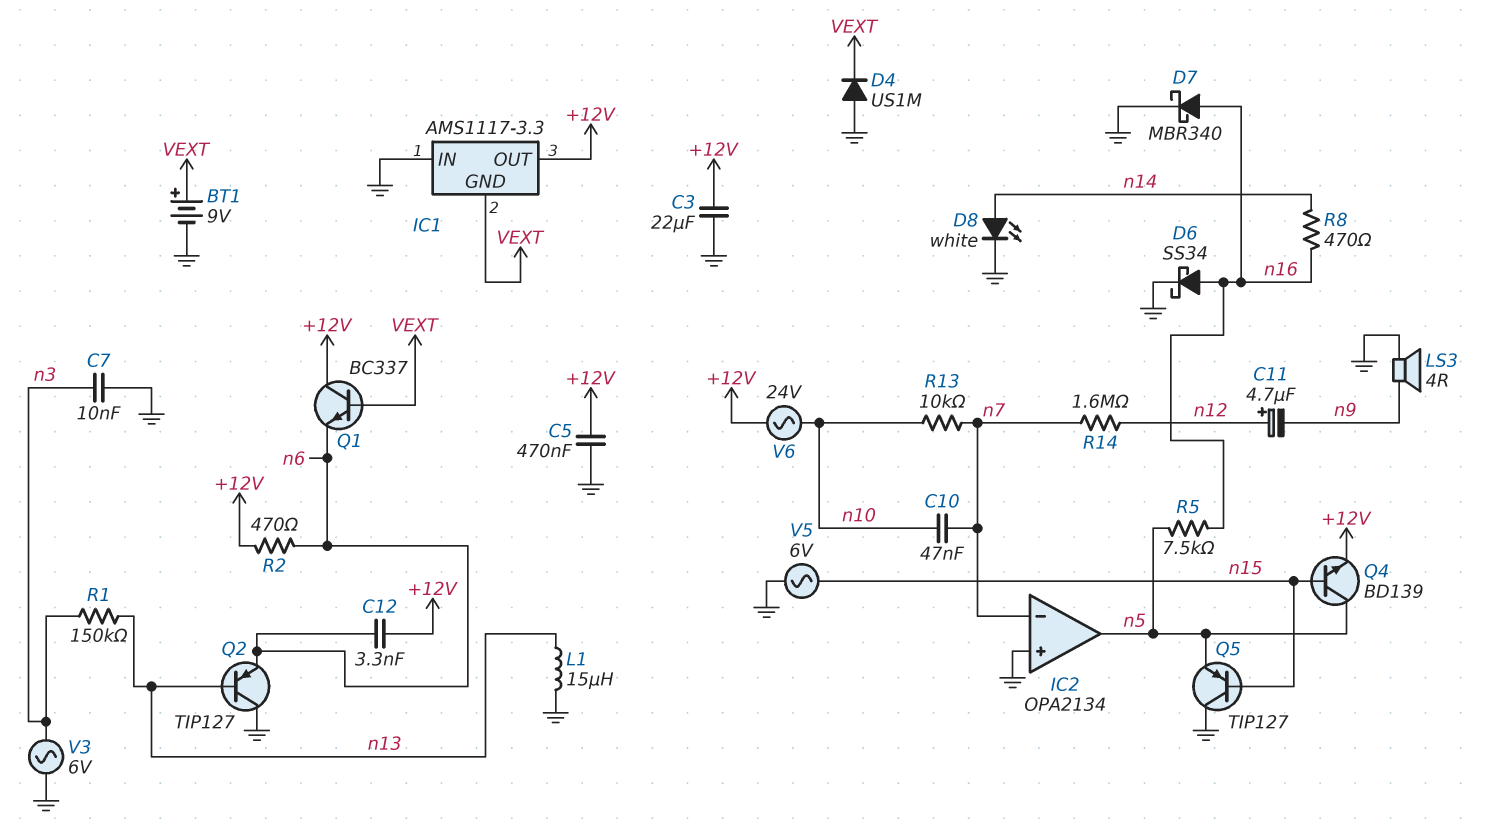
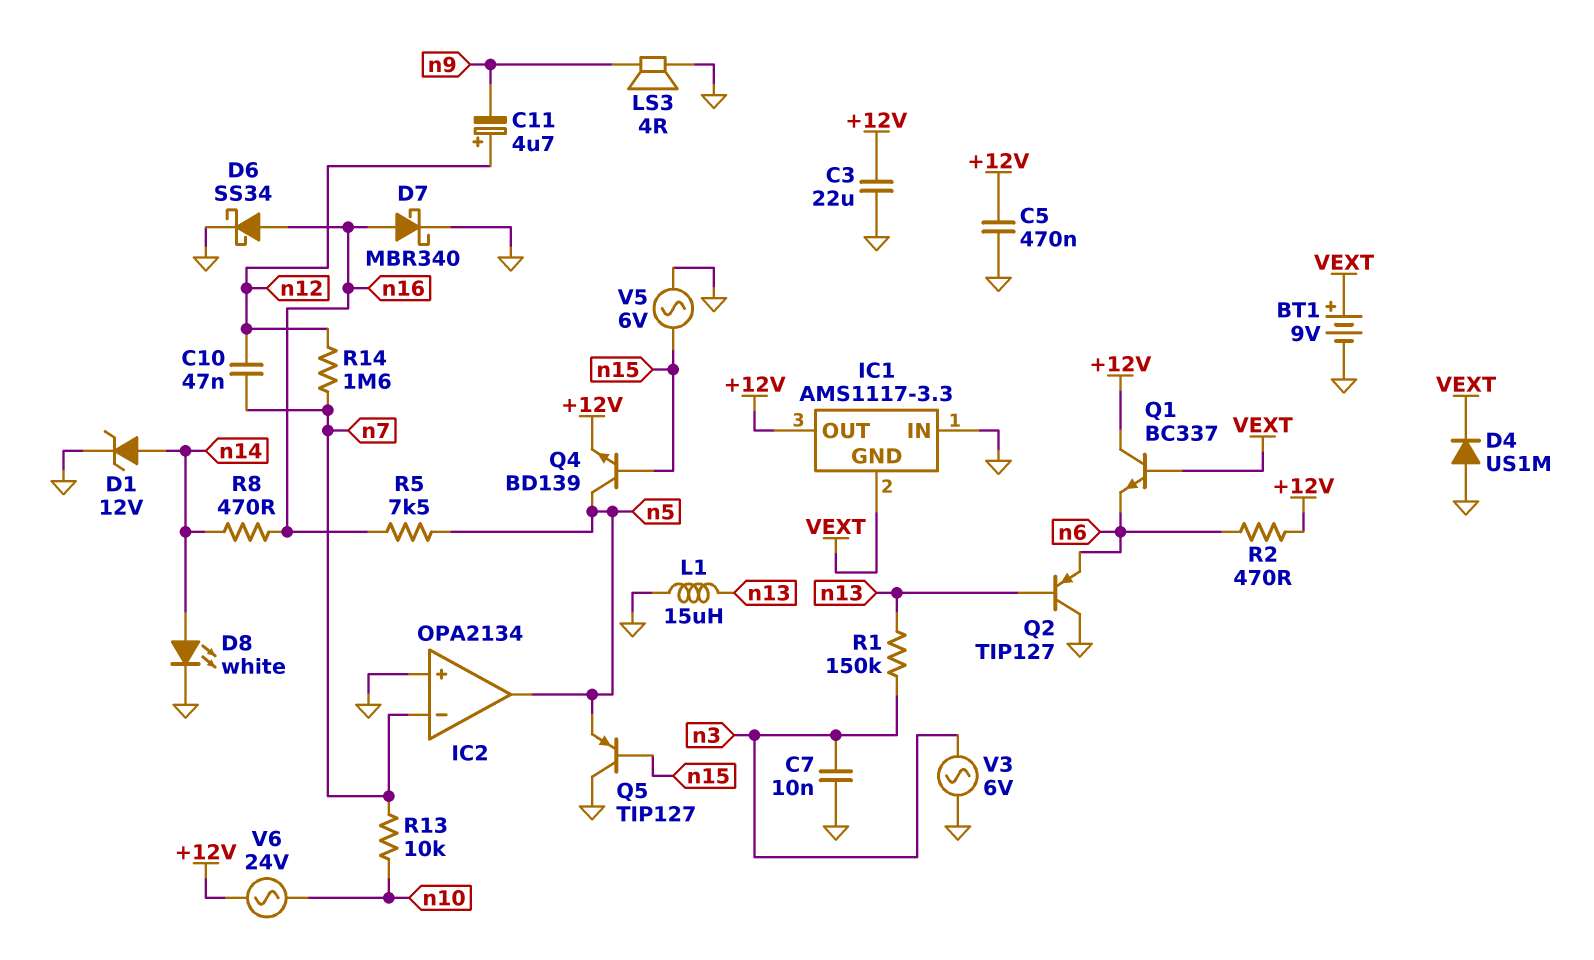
C10: 47nF (n7, n10) -> 47nF (n7, n12)
C12: 3.3nF (+12V, n6) -> none
D1: none -> zener 12V (A n14, K GND)

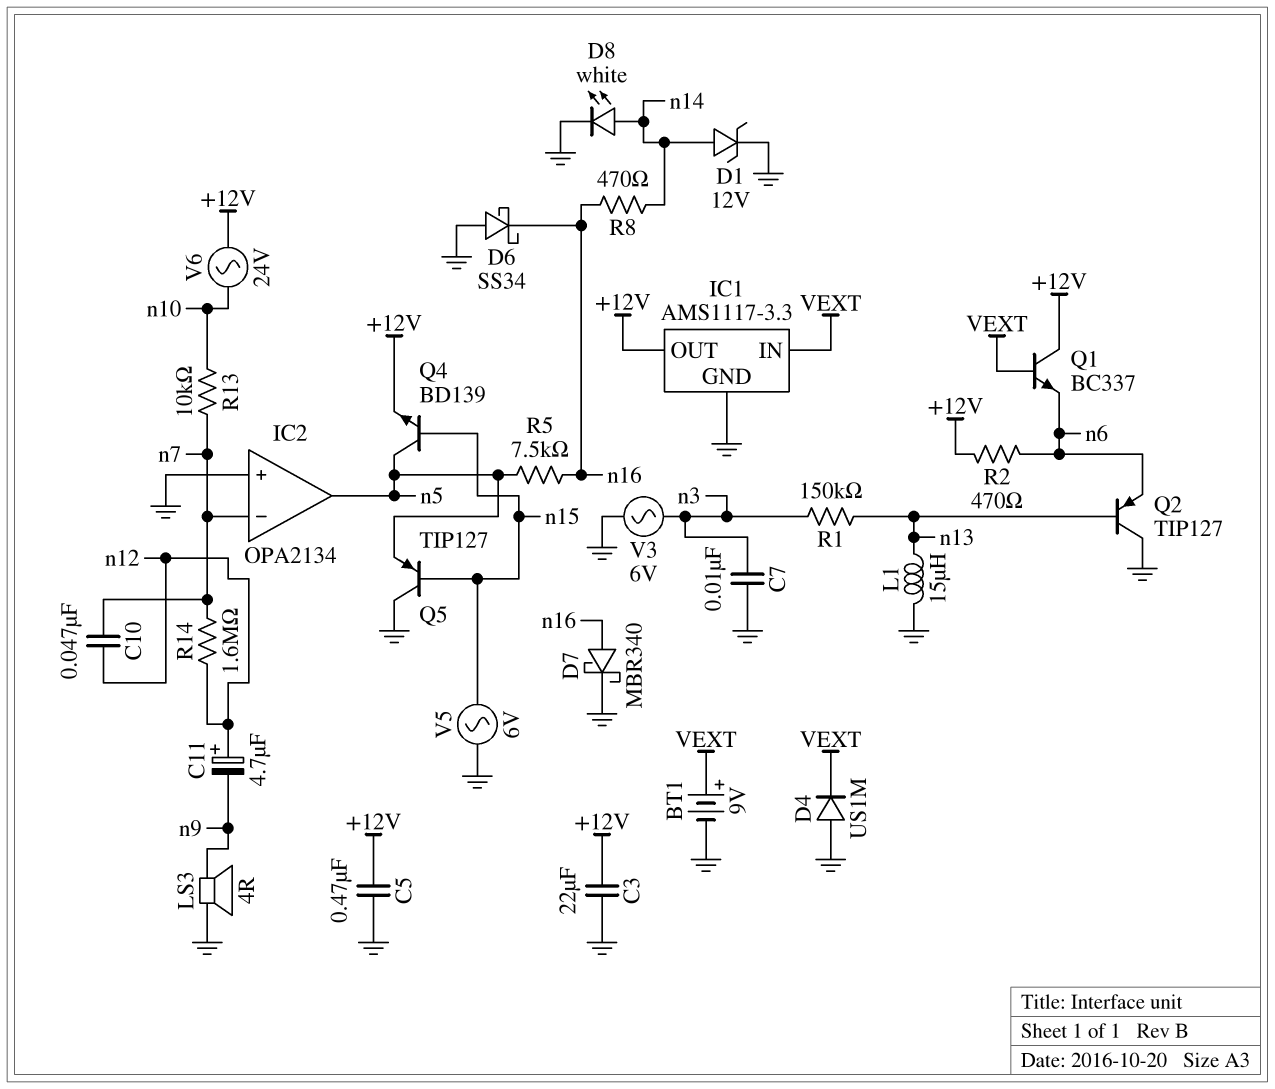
D6: schottky SS34 (A n16, K GND) -> schottky SS34 (A GND, K n16)
IC1 pin GND: VEXT -> GND
IC1 pin IN: GND -> VEXT

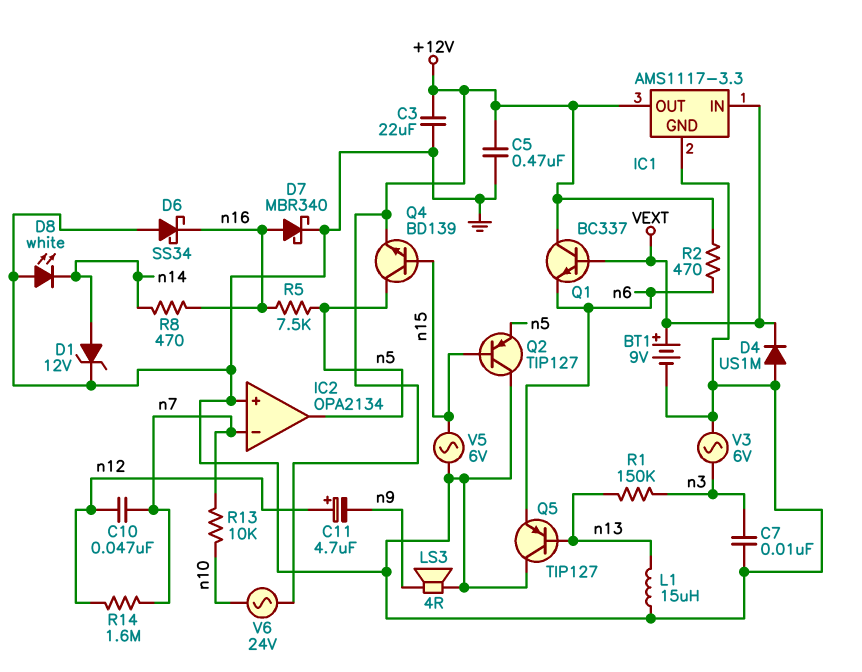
D8: LED white (A n14, K GND) -> LED white (A GND, K n14)
Q2: PNP TIP127 (B n13, C GND, E n6) -> PNP TIP127 (B n15, C GND, E n5)
Q5: PNP TIP127 (B n15, C GND, E n5) -> PNP TIP127 (B n13, C GND, E n6)

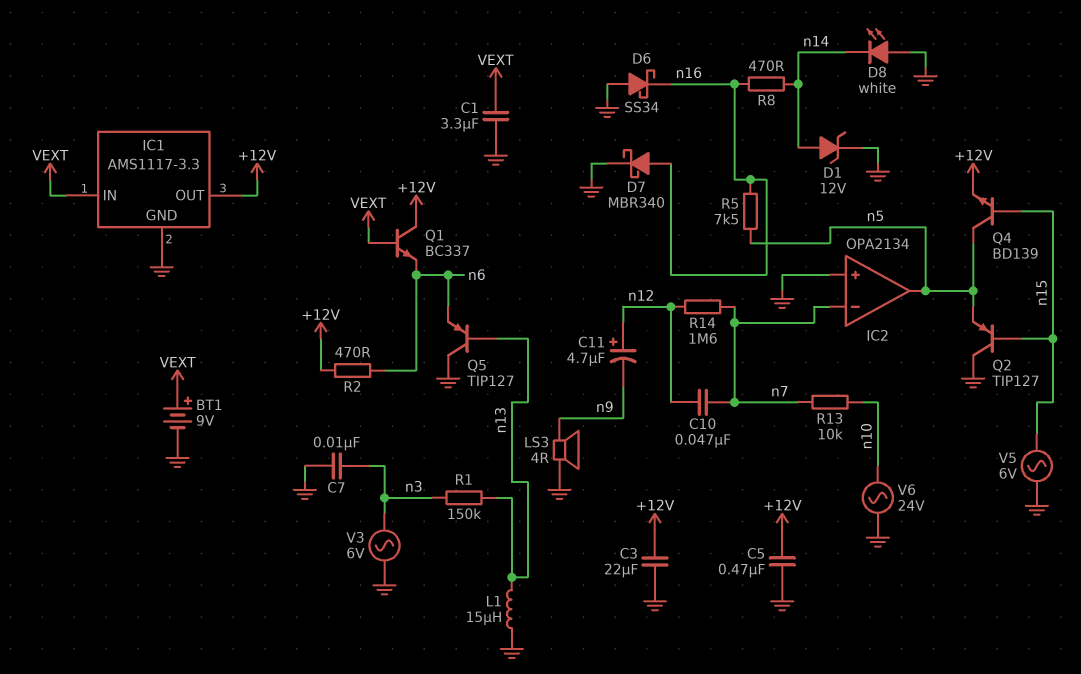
C1: none -> 3.3uF (GND, VEXT)
D4: diode US1M (A GND, K VEXT) -> none
V6: AC 24V (+12V, n10) -> AC 24V (GND, n10)

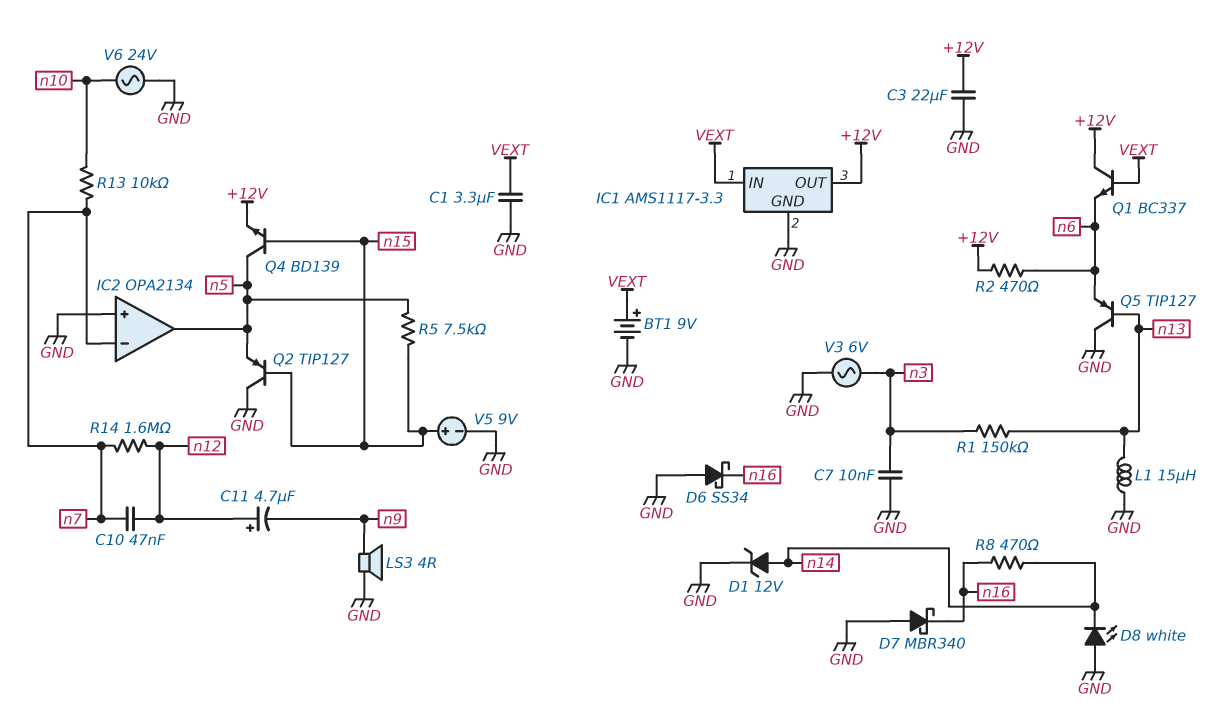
C5: 470nF (+12V, GND) -> none
D7: schottky MBR340 (A n16, K GND) -> schottky MBR340 (A GND, K n16)
R5: 7.5k (n5, n16) -> 7.5k (n5, n15)
V5: AC 6V (GND, n15) -> 9V (plus n15, minus GND)

